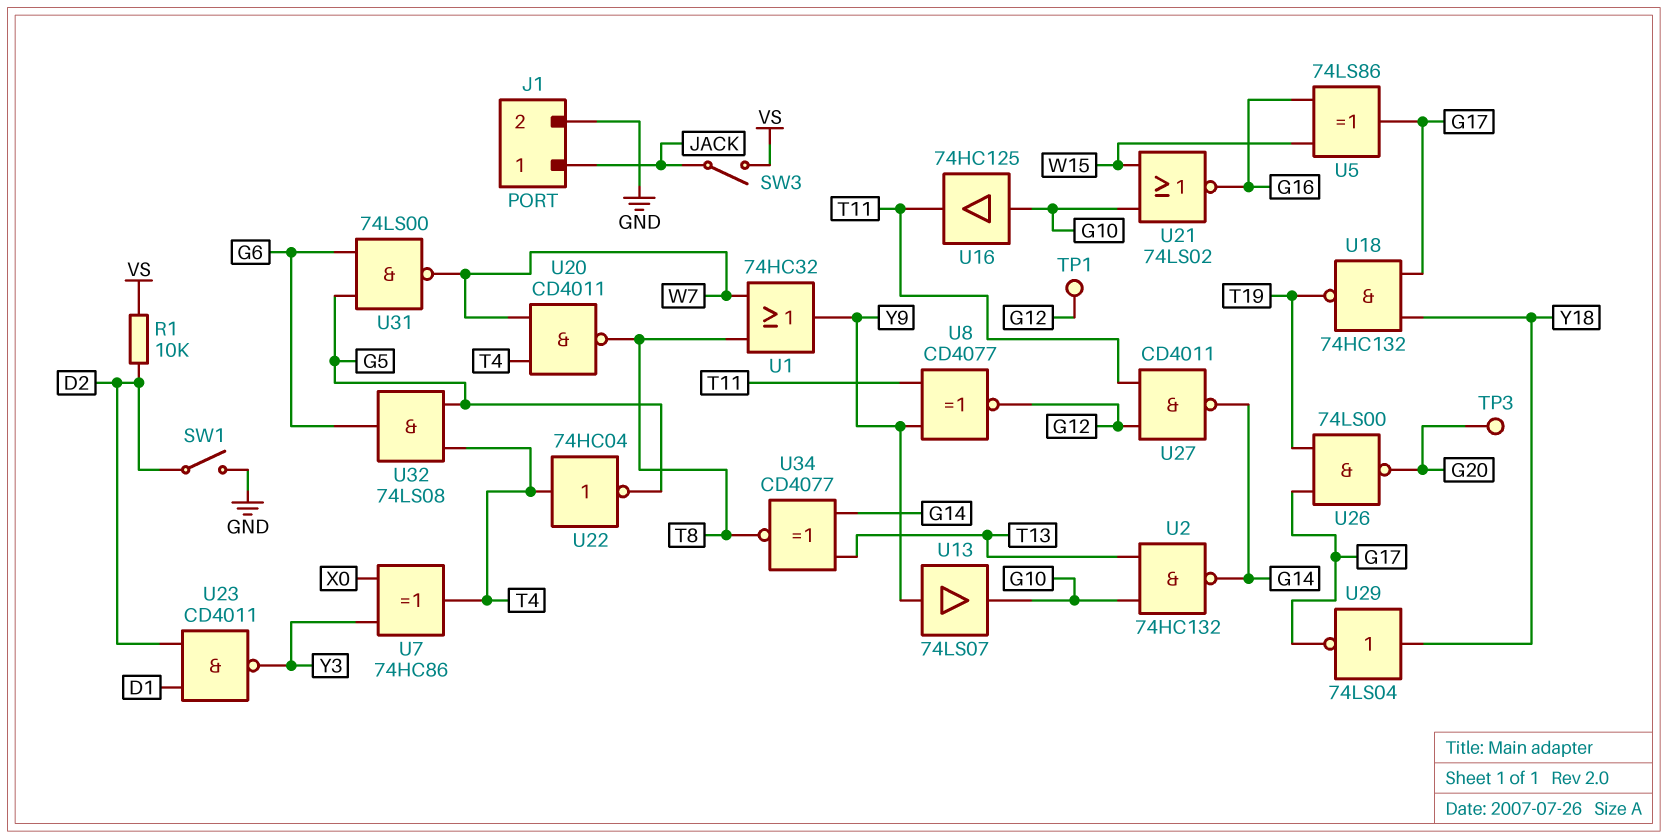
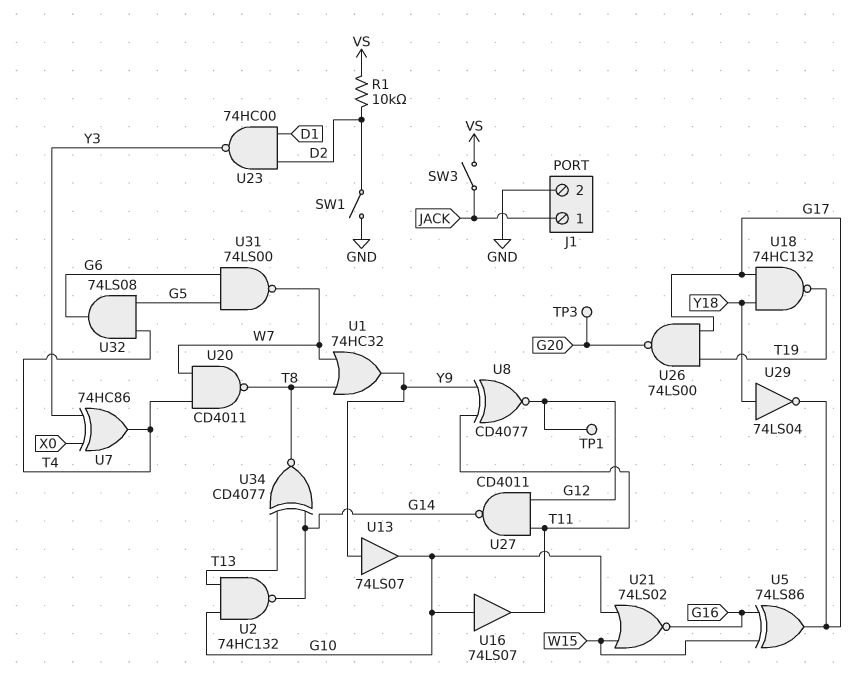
U16: buffer 74HC125 (in G10, out T11) -> buffer 74LS07 (in G10, out T11)
U22: NOT 74HC04 (in T4, out G5) -> none
U23: NAND CD4011 (in D1, in D2, out Y3) -> NAND 74HC00 (in D1, in D2, out Y3)

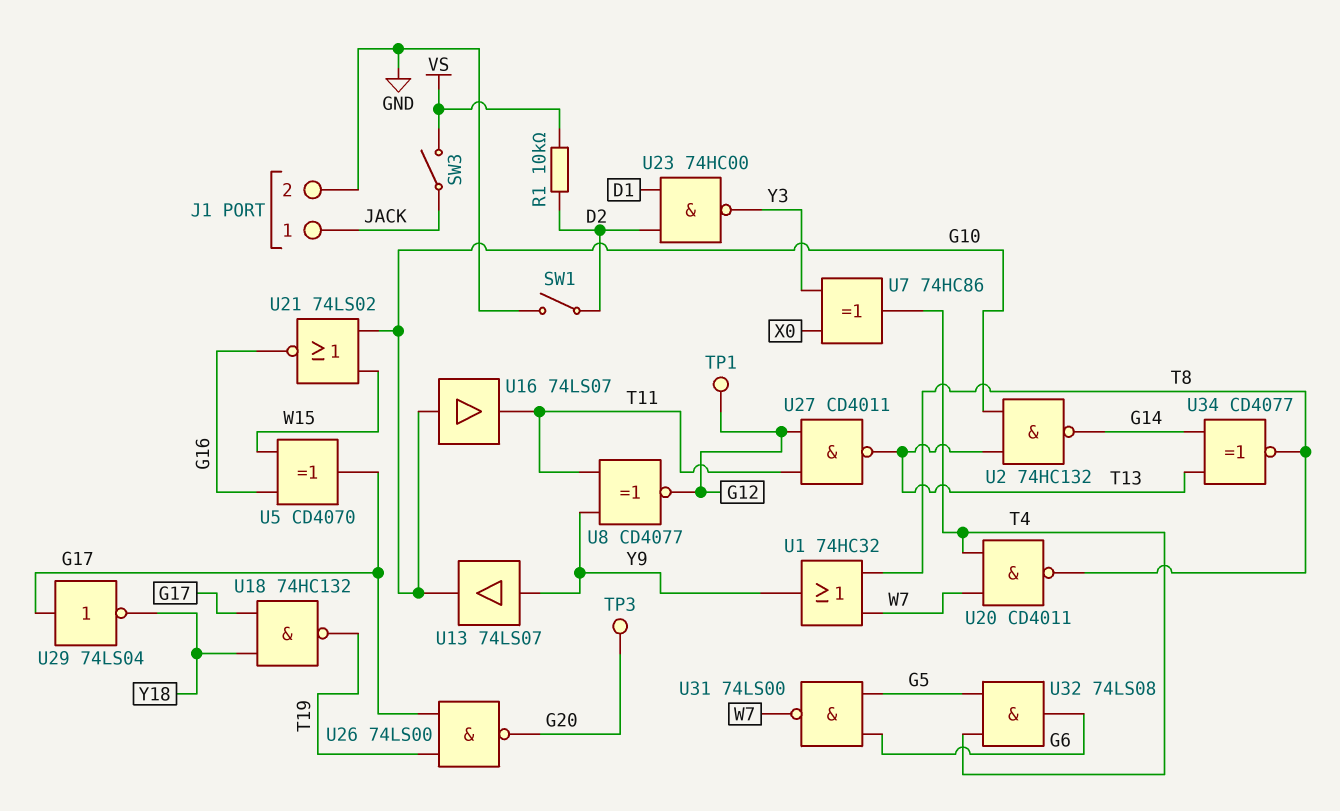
U5: XOR 74LS86 (in G16, in W15, out G17) -> XOR CD4070 (in G16, in W15, out G17)
U27: NAND CD4011 (in G12, in T11, out G14) -> NAND CD4011 (in G12, in T11, out T13)
U29: NOT 74LS04 (in Y18, out G17) -> NOT 74LS04 (in G17, out Y18)

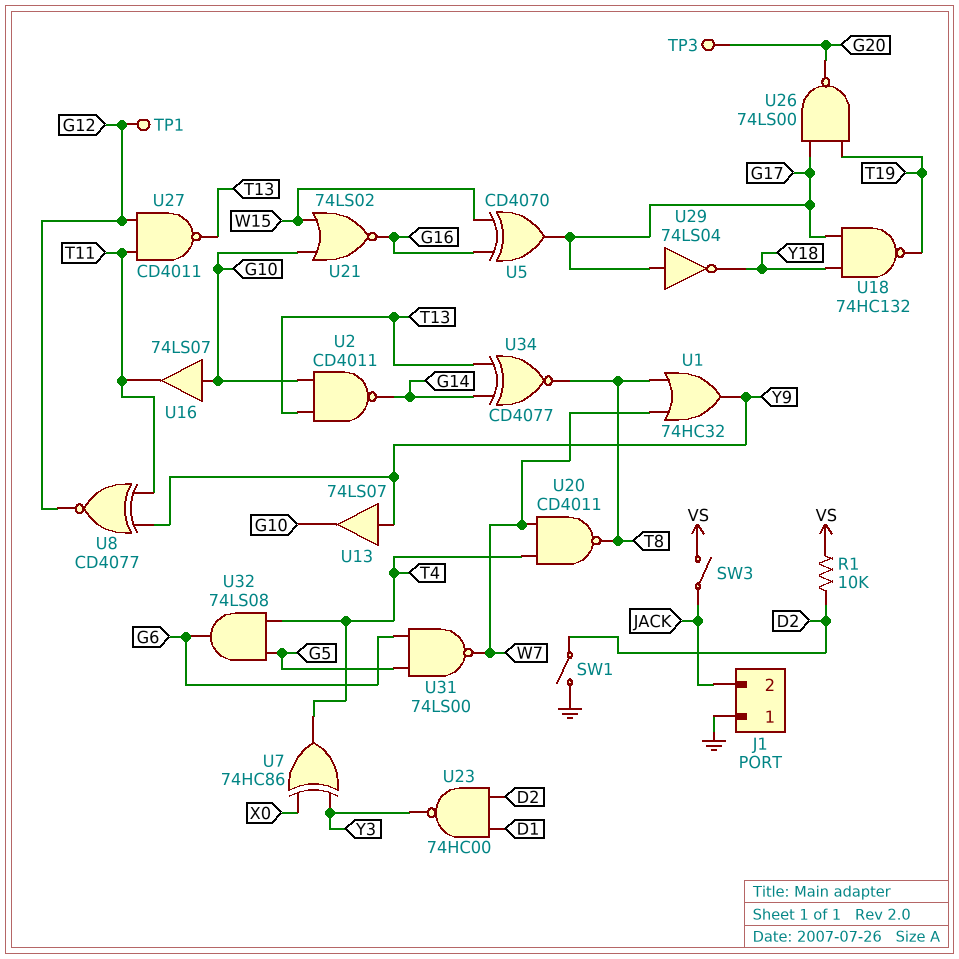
J1 pin 1: JACK -> GND
J1 pin 2: GND -> JACK
U2: NAND 74HC132 (in G10, in T13, out G14) -> NAND CD4011 (in G10, in T13, out G14)

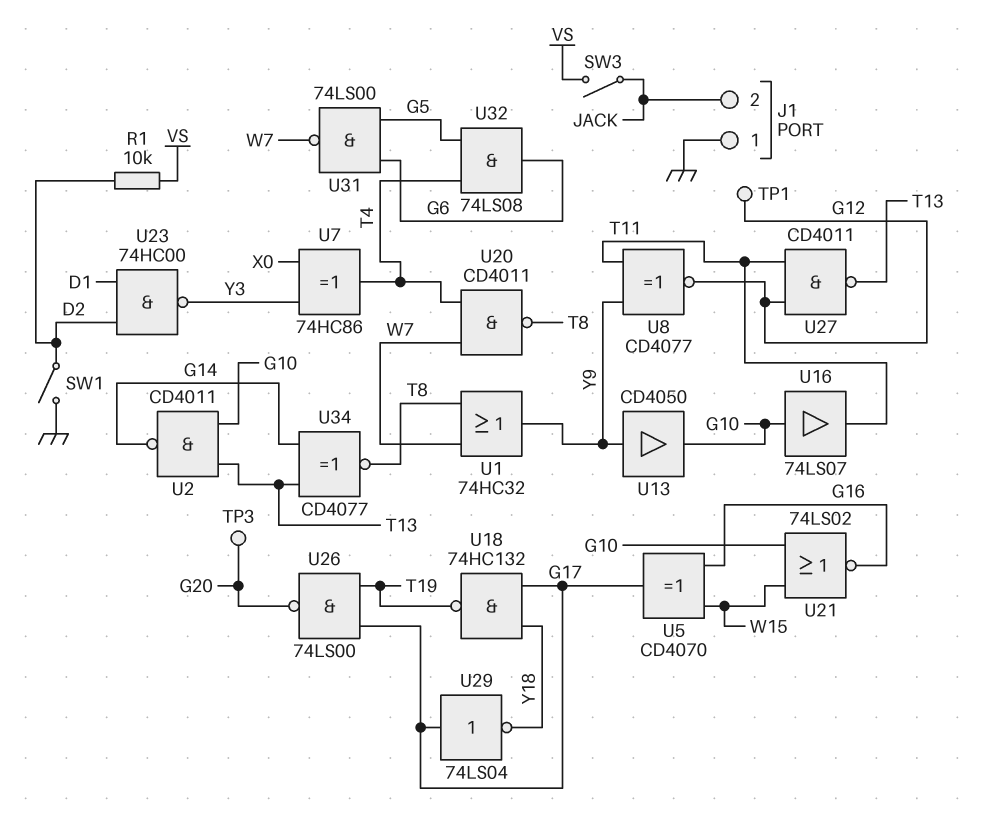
U13: buffer 74LS07 (in Y9, out G10) -> buffer CD4050 (in Y9, out G10)

